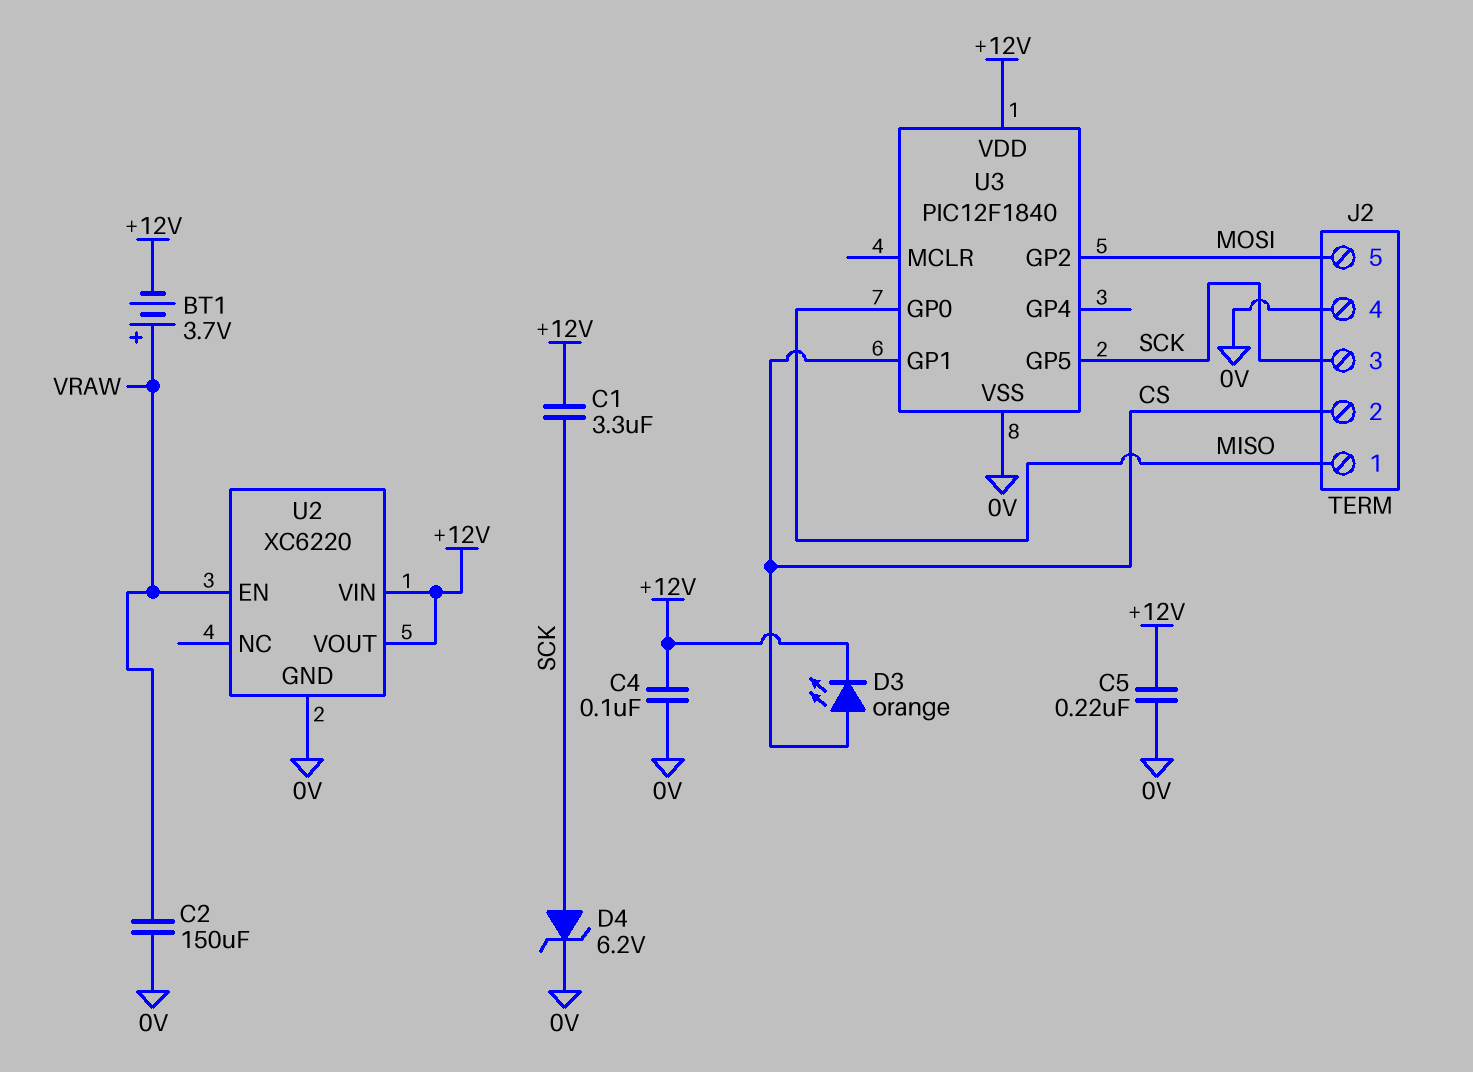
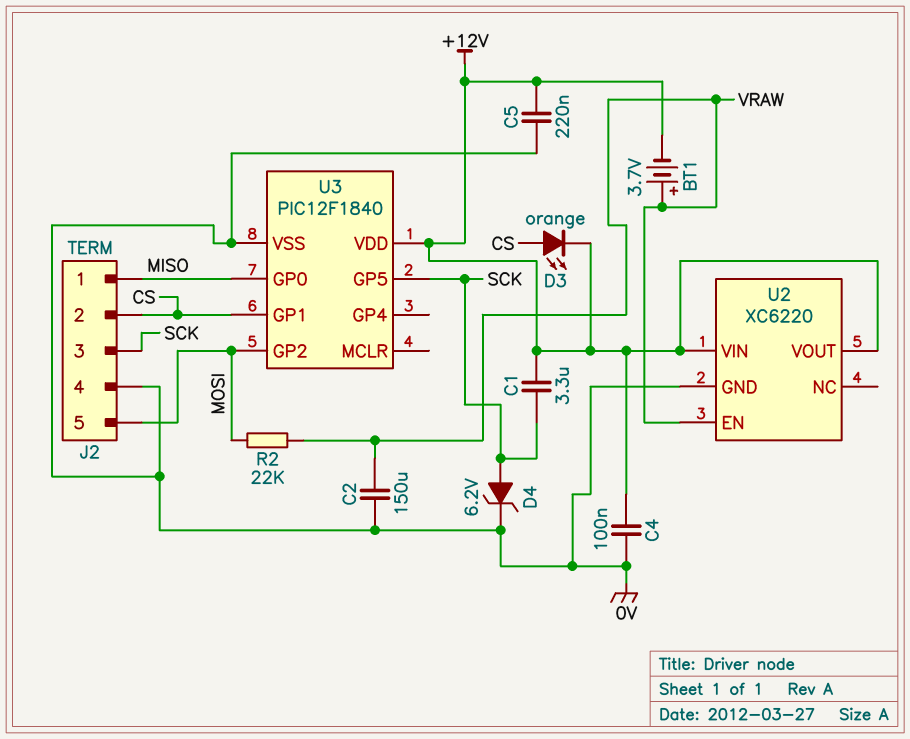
R2: none -> 22k (MOSI, VRAW)

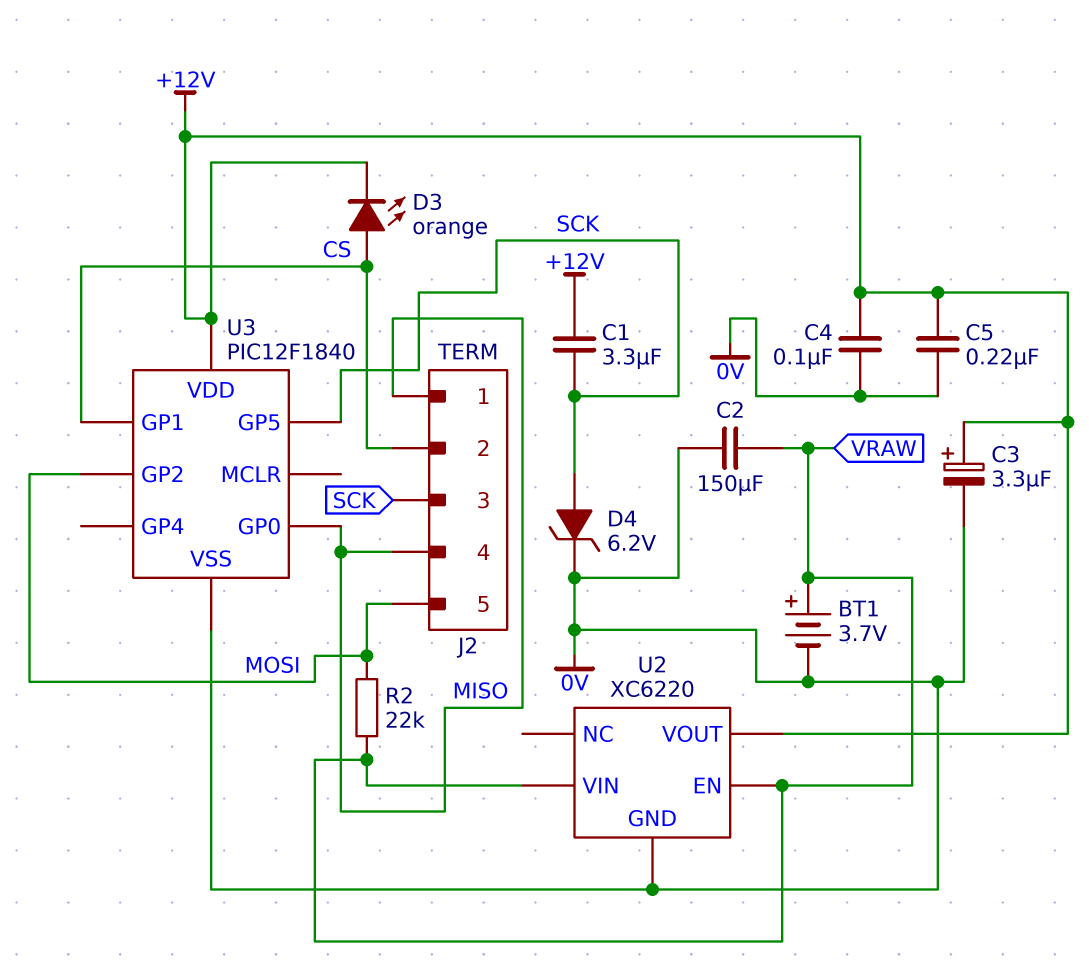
BT1: 3.7V (plus VRAW, minus +12V) -> 3.7V (plus VRAW, minus 0V)
C3: none -> 3.3uF (plus +12V, minus 0V)
J2 pin 4: 0V -> MISO
U2 pin VIN: +12V -> VRAW

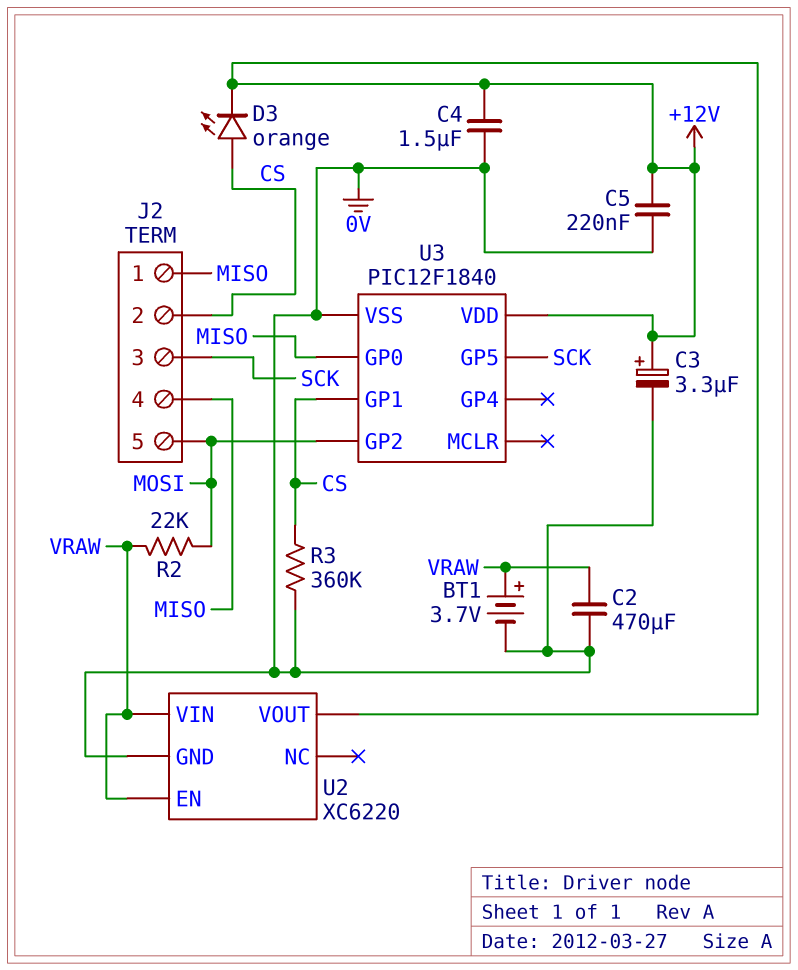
C1: 3.3uF (+12V, SCK) -> none
C2: 150uF (0V, VRAW) -> 470uF (0V, VRAW)
C4: 100nF (+12V, 0V) -> 1.5uF (+12V, 0V)
D4: zener 6.2V (A SCK, K 0V) -> none
R3: none -> 360k (0V, CS)

